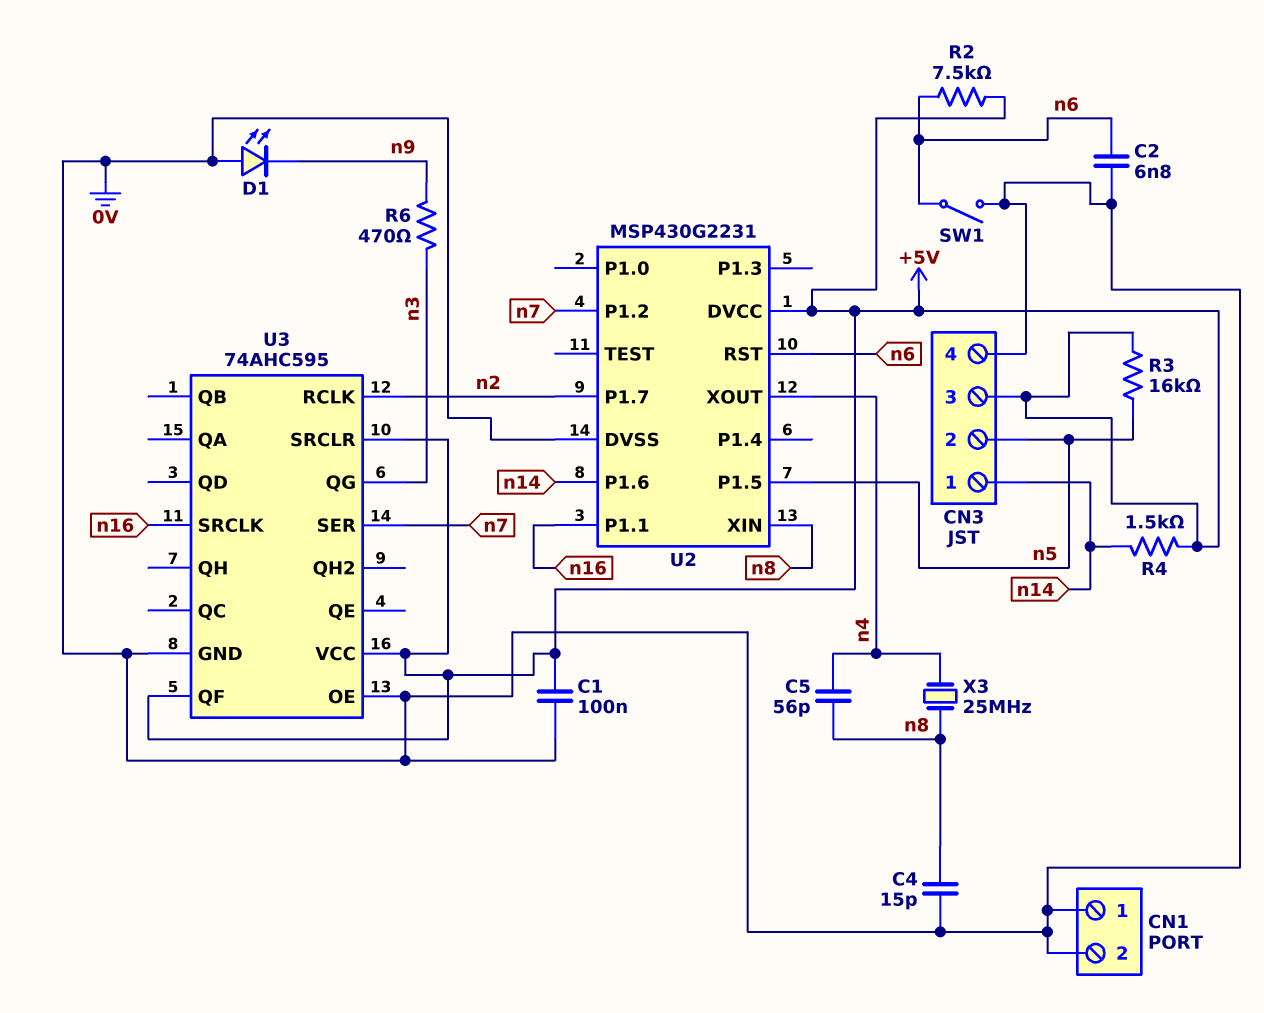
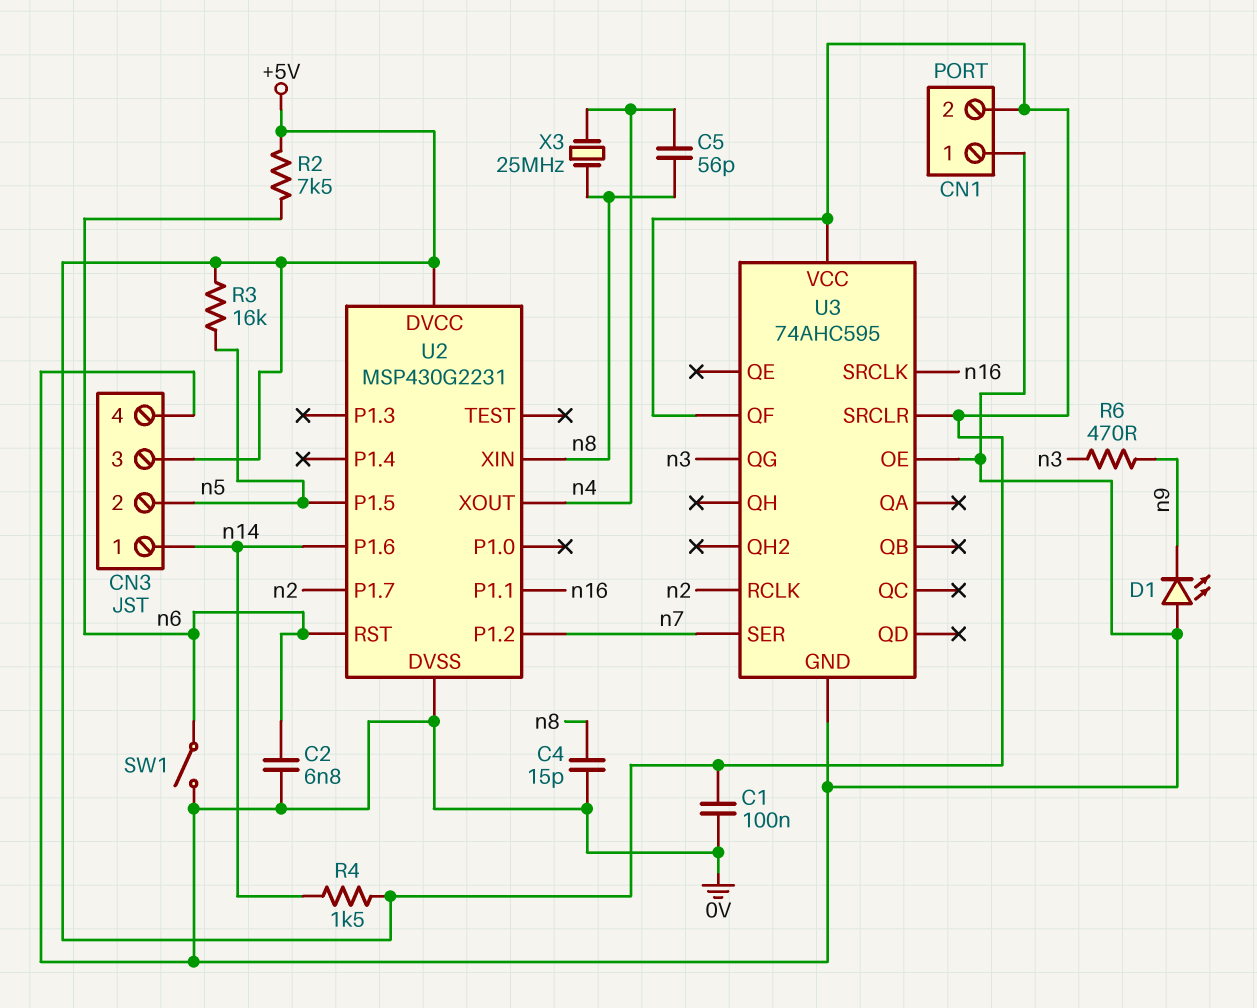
CN1 pin 2: 0V -> +5V

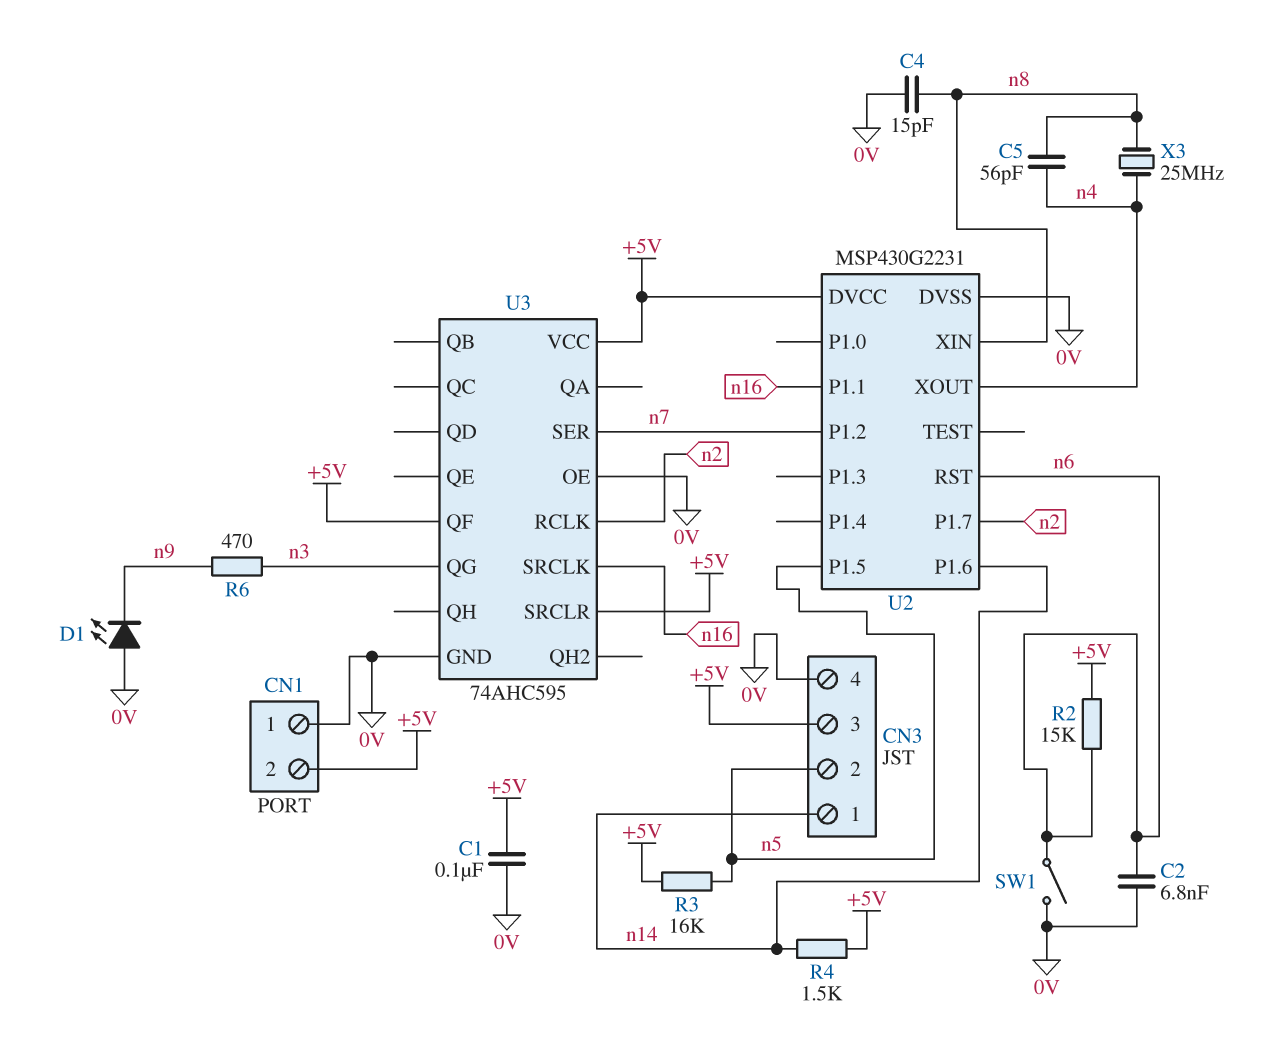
R2: 7.5k (+5V, n6) -> 15k (+5V, n6)

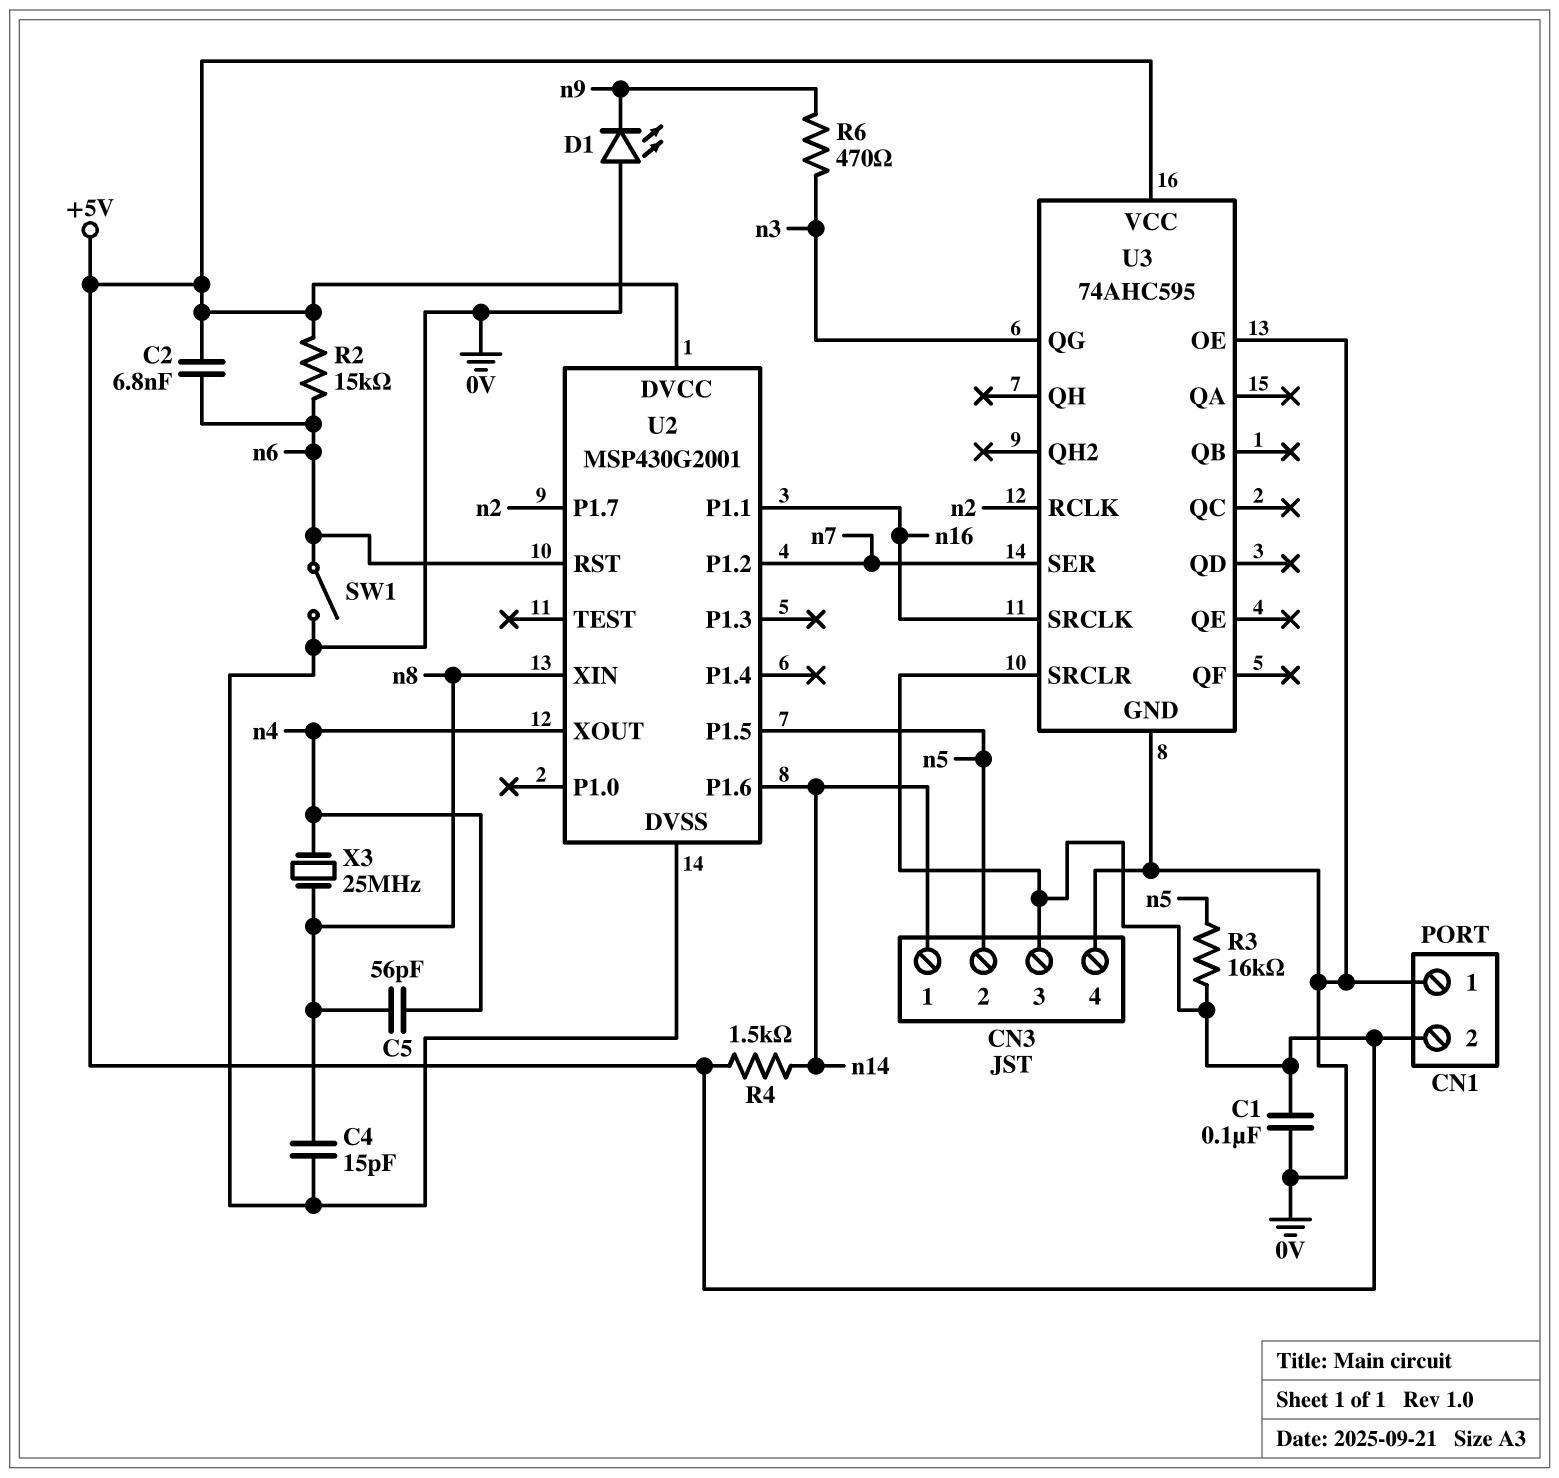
C2: 6.8nF (0V, n6) -> 6.8nF (+5V, n6)
U2: MSP430G2231 -> MSP430G2001
U3 pin QF: +5V -> none

